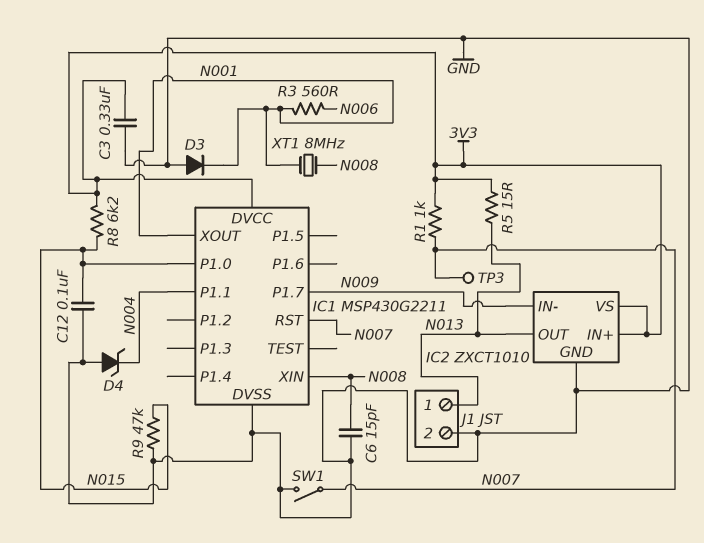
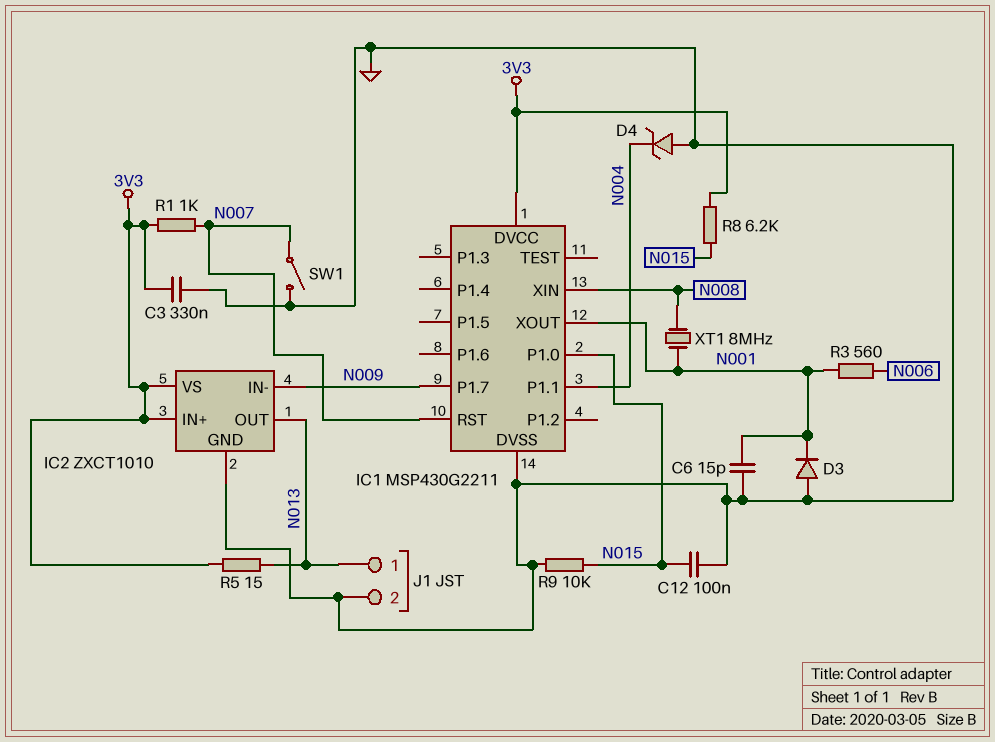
C6: 15pF (GND, N008) -> 15pF (GND, N001)
R9: 47k (GND, N015) -> 10k (GND, N015)
TP3: test point (N007) -> none

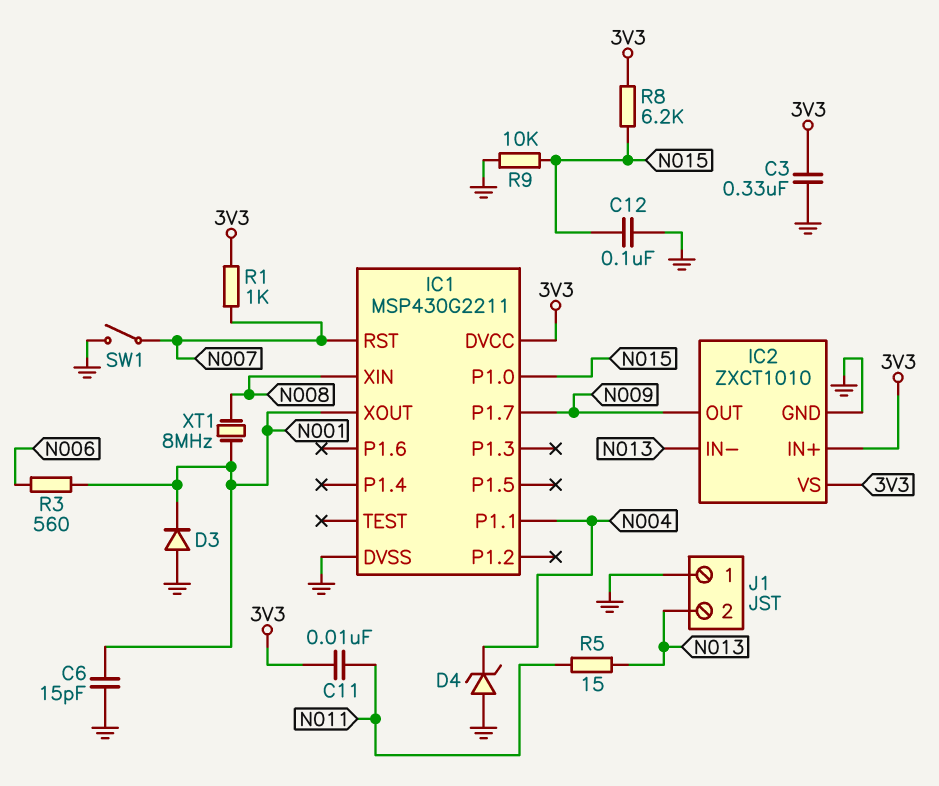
C11: none -> 10nF (3V3, N011)
IC2 pin IN-: N009 -> N013
IC2 pin OUT: N013 -> N009
J1 pin 1: N013 -> GND
J1 pin 2: GND -> N013
R5: 15 (3V3, N013) -> 15 (N011, N013)

